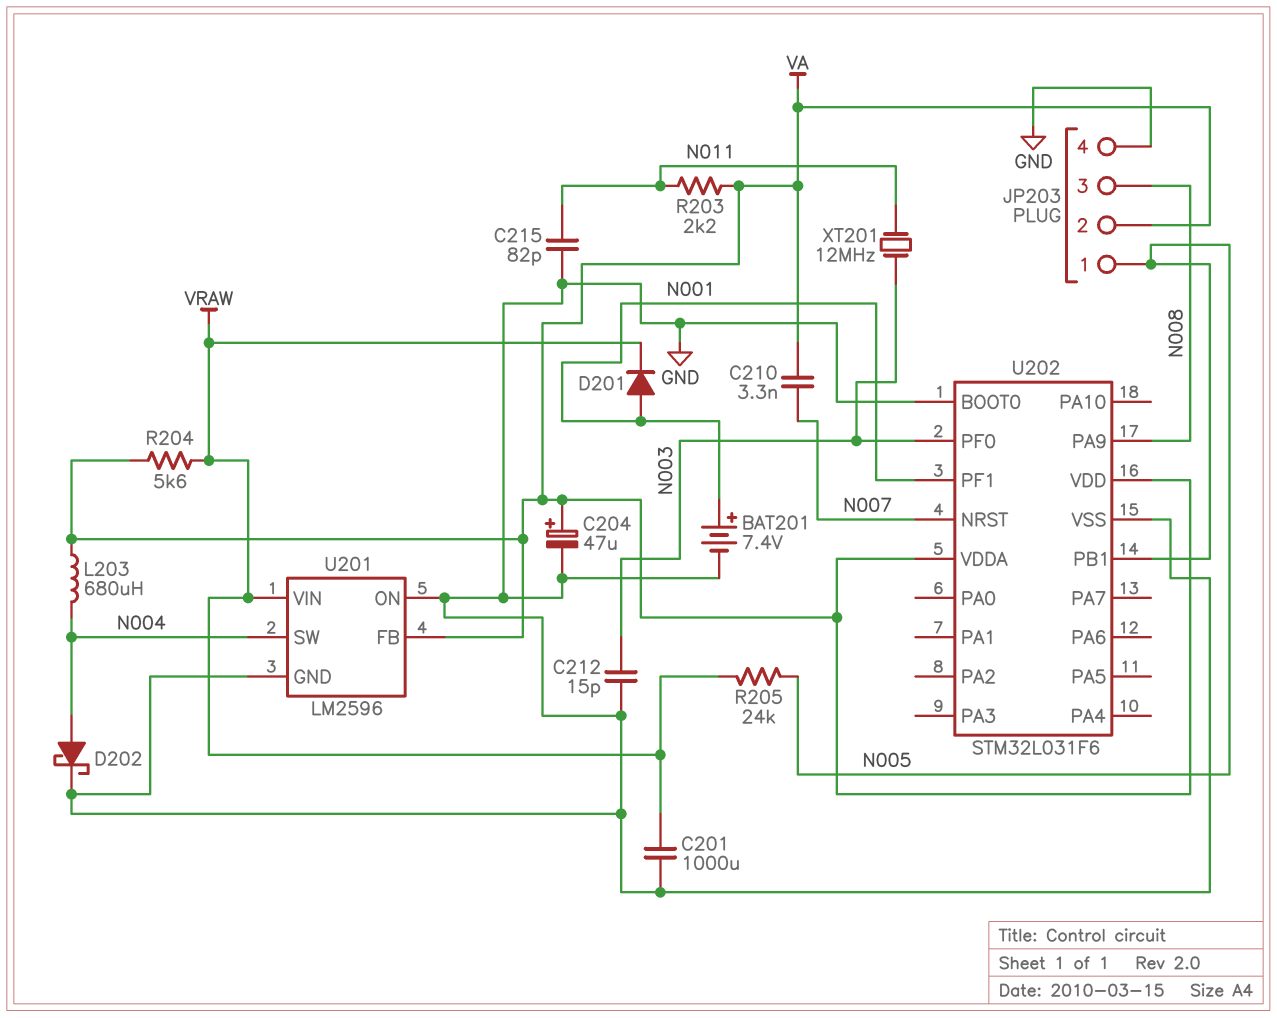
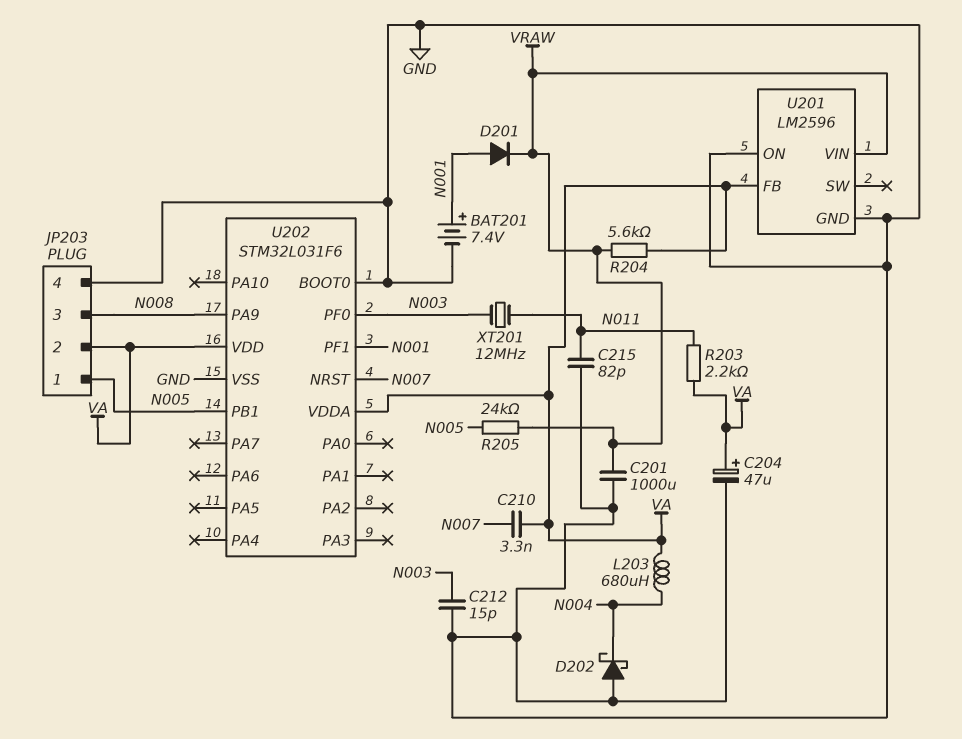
D202: schottky (A N004, K GND) -> schottky (A GND, K N004)
U201 pin SW: N004 -> none

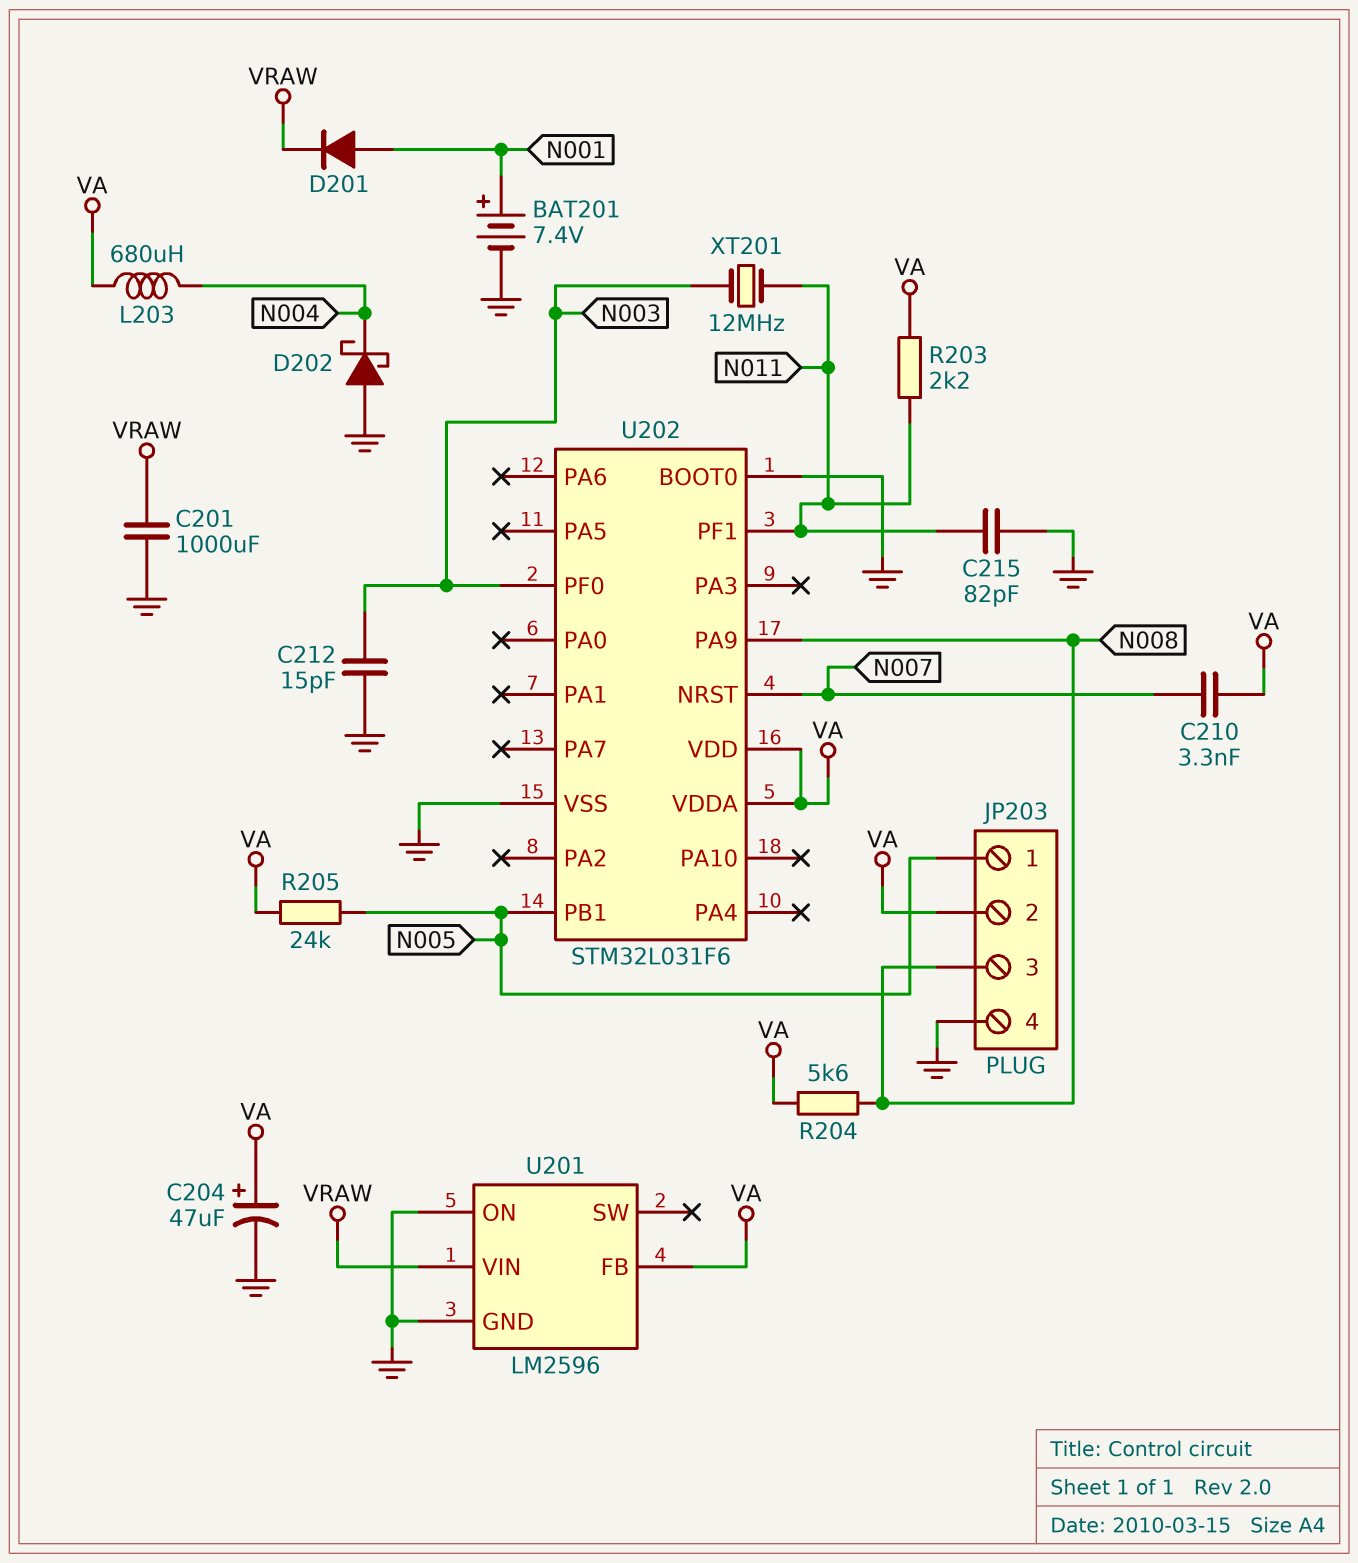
R204: 5.6k (VA, VRAW) -> 5.6k (N008, VA)
R205: 24k (N005, VRAW) -> 24k (N005, VA)
U202 pin PF1: N001 -> N011

